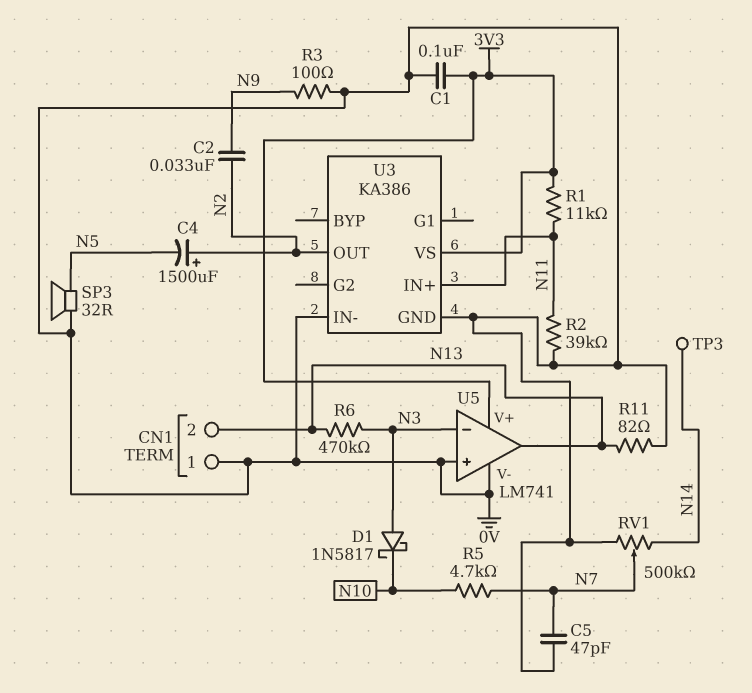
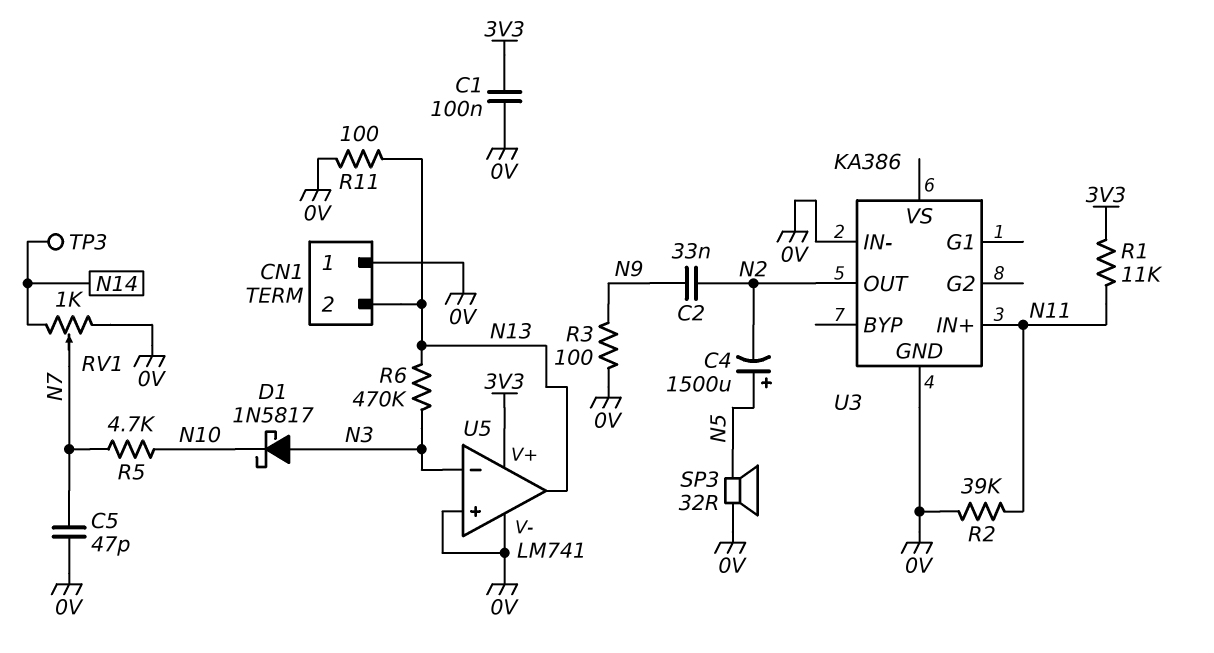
C4: 1500uF (plus N2, minus N5) -> 1500uF (plus N5, minus N2)
R11: 82 (0V, N13) -> 100 (0V, N13)
RV1: 500k (0V, N14, wiper N7) -> 1k (0V, N14, wiper N7)
U3 pin VS: 3V3 -> none

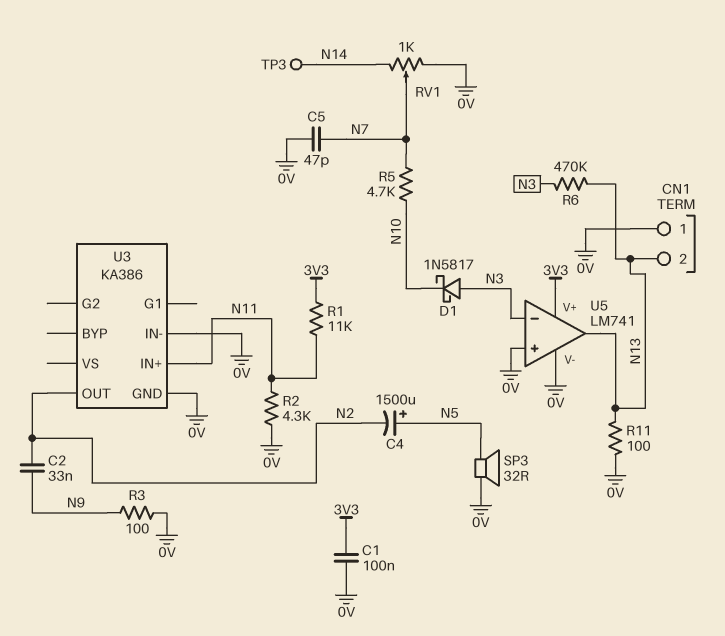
R2: 39k (0V, N11) -> 4.3k (0V, N11)

